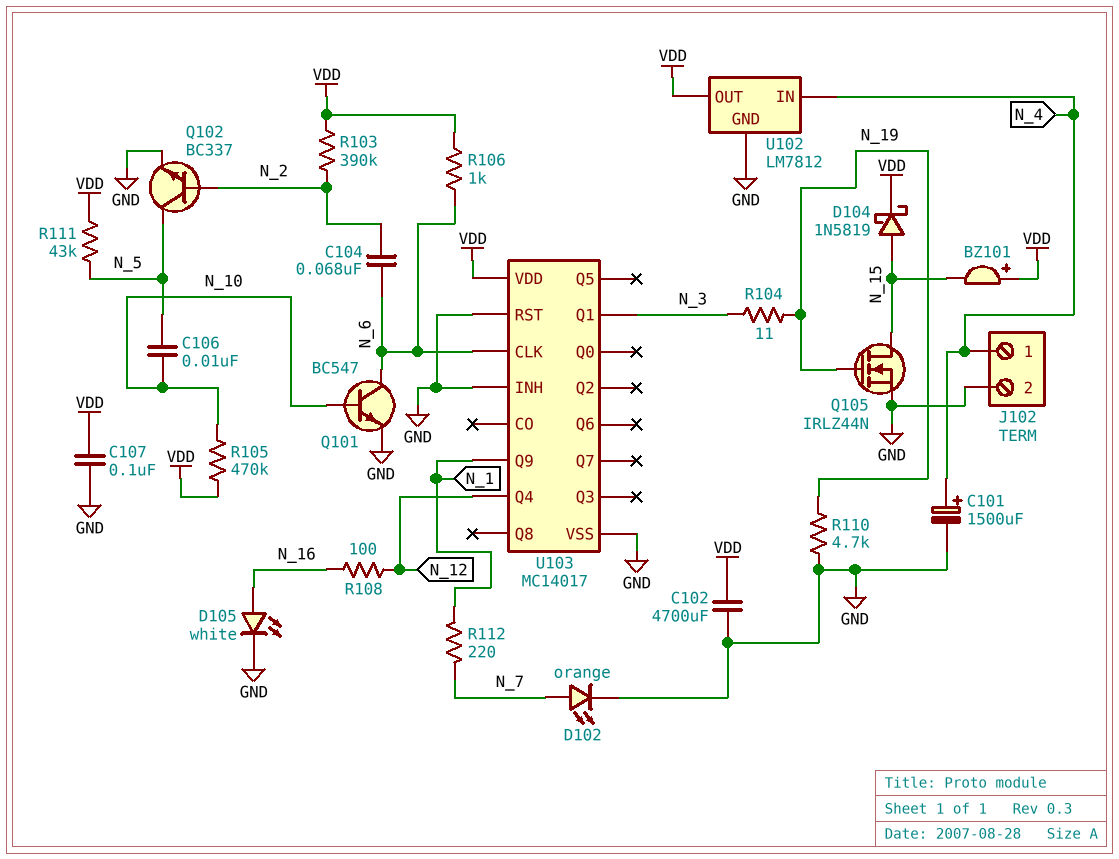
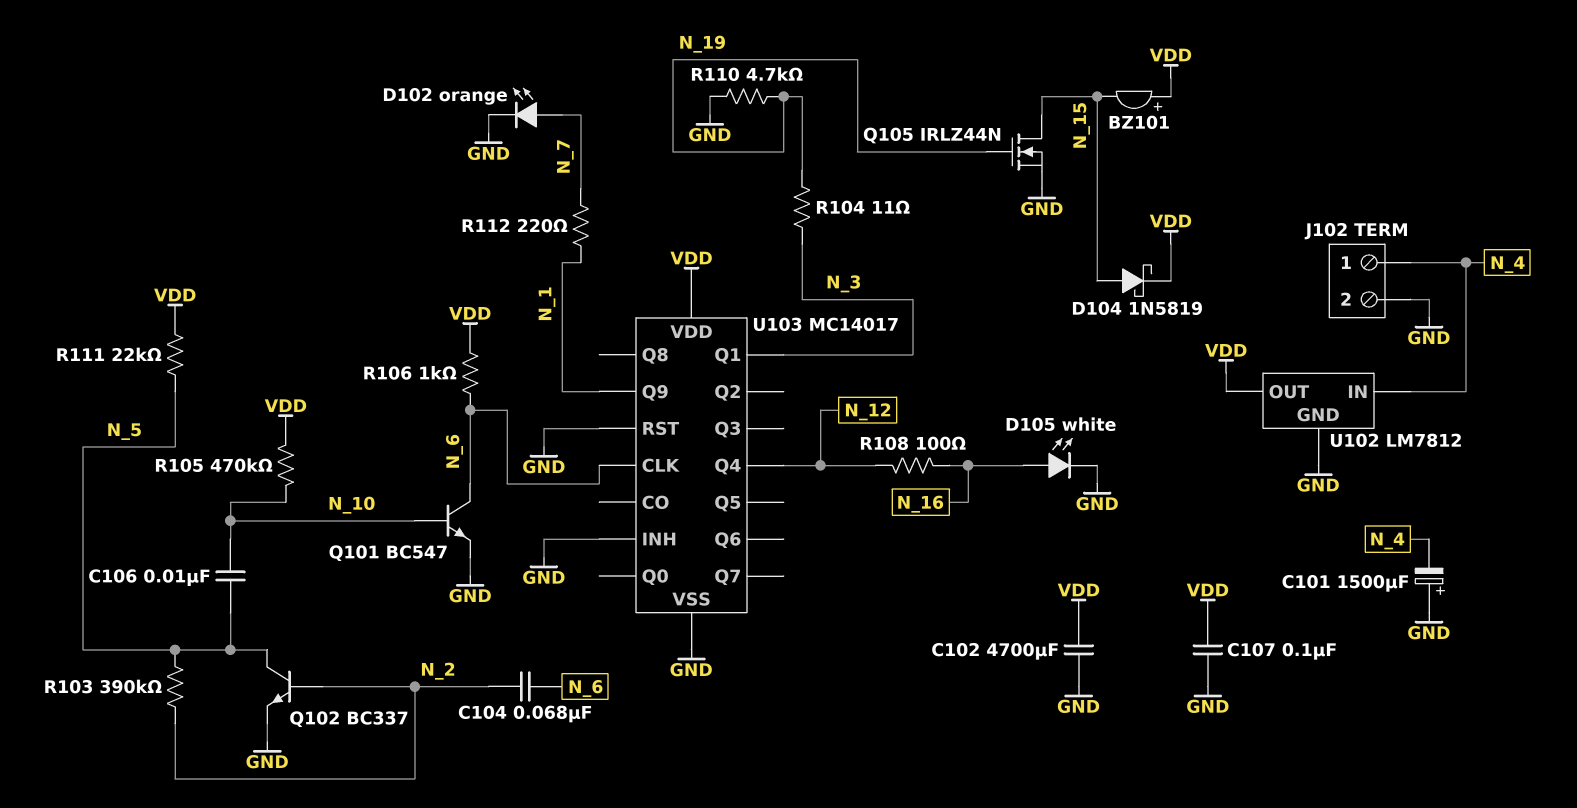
C101: 1500uF (plus N_4, minus GND) -> 1500uF (plus GND, minus N_4)
R103: 390k (N_2, VDD) -> 390k (N_2, N_5)
R111: 43k (N_5, VDD) -> 22k (N_5, VDD)

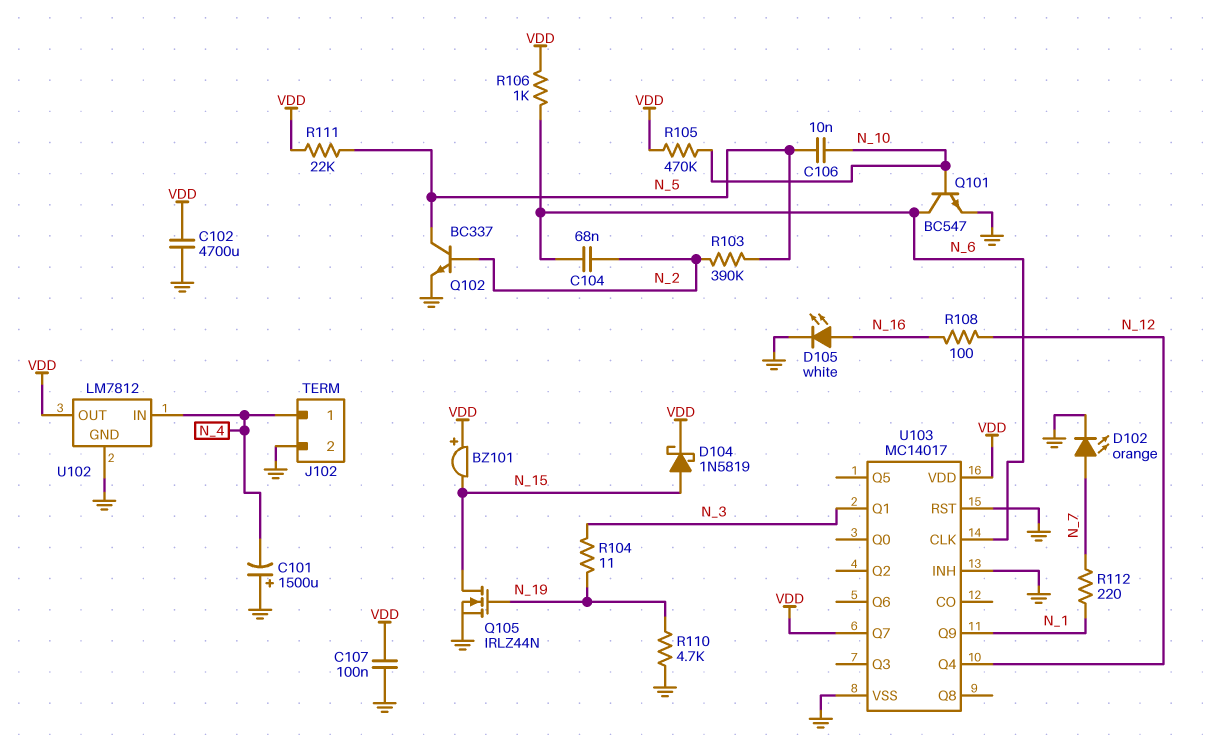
U103 pin Q7: none -> VDD

